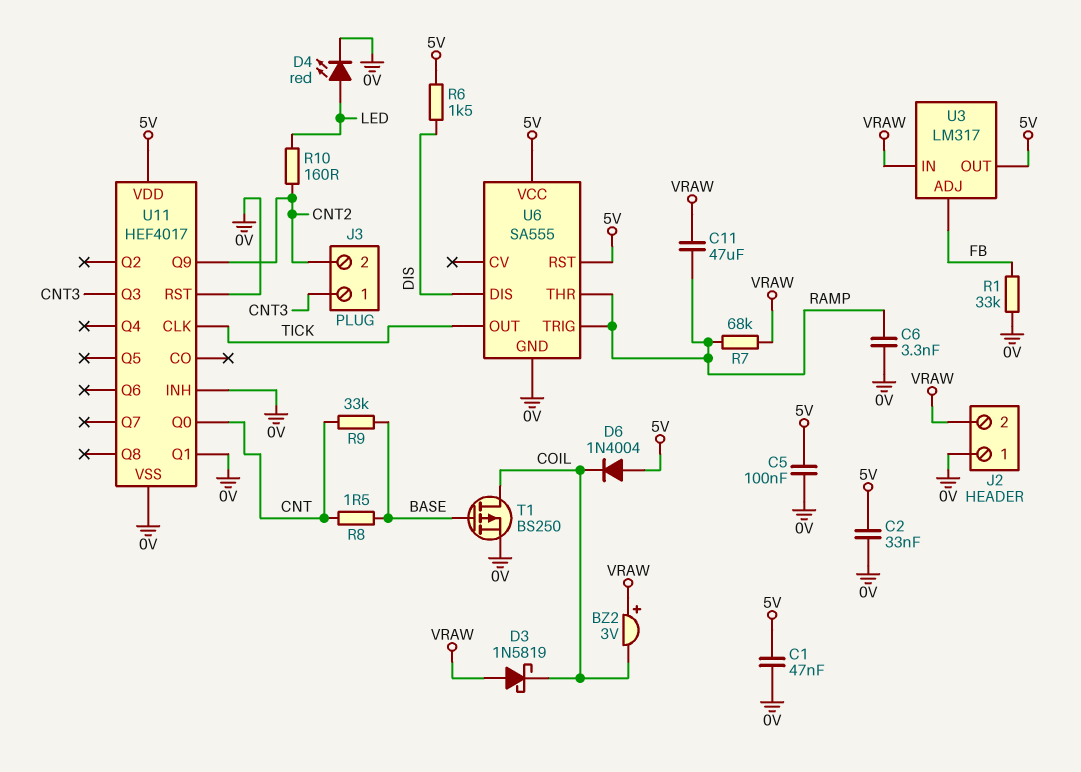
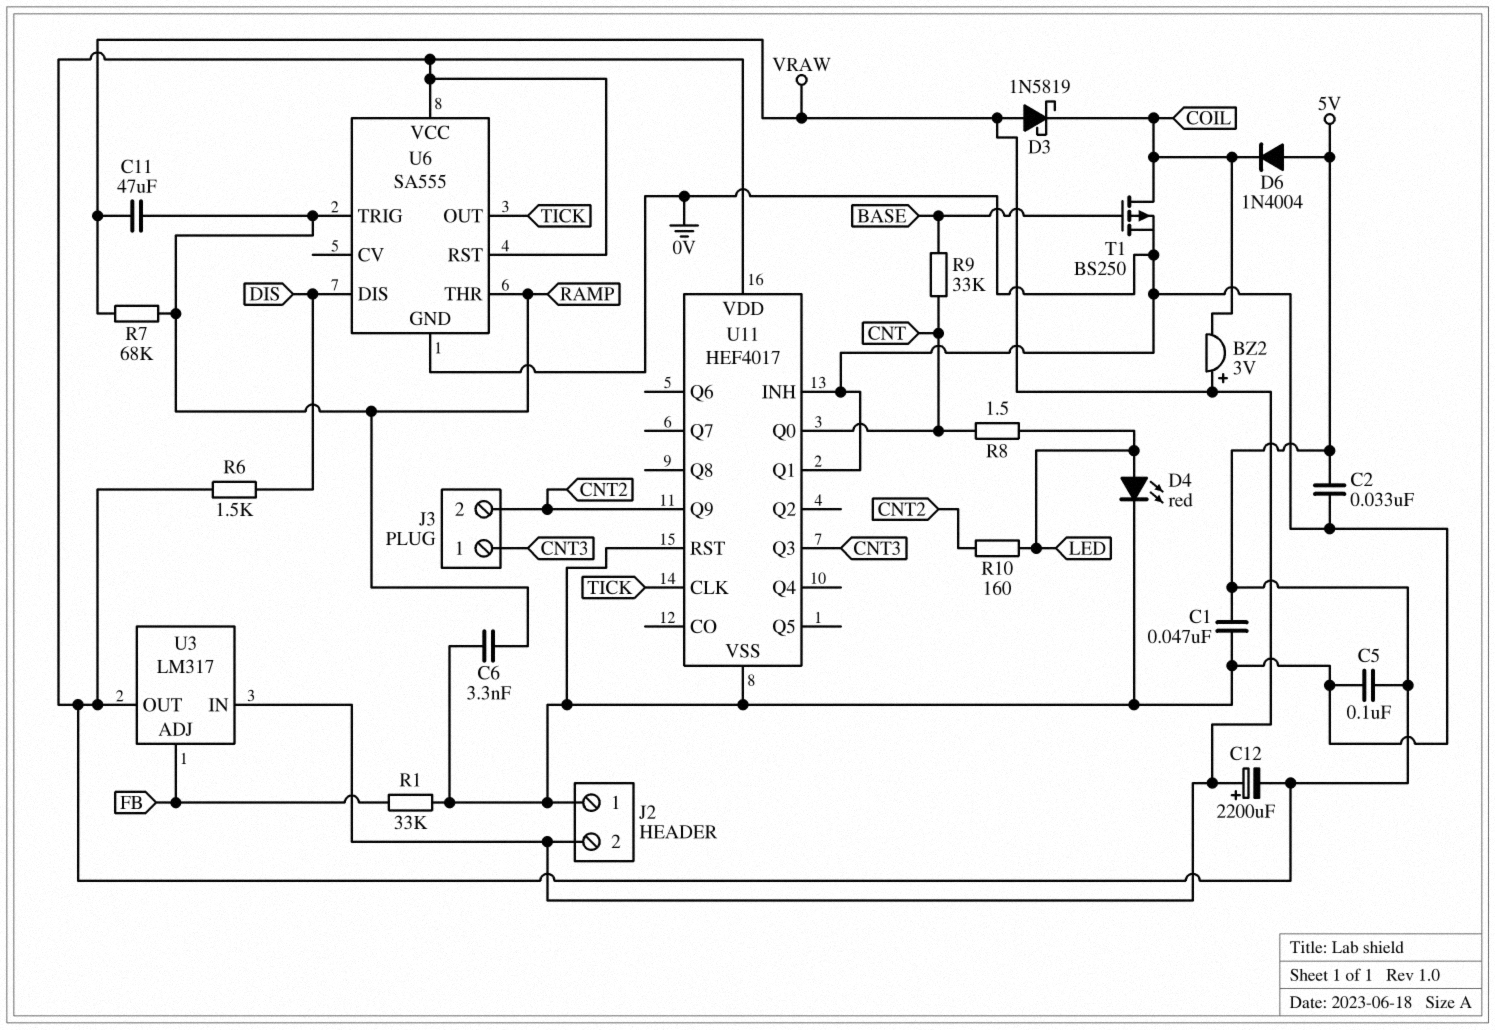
C12: none -> 2200uF (plus VRAW, minus 5V)
R8: 1.5 (BASE, CNT) -> 1.5 (CNT, LED)

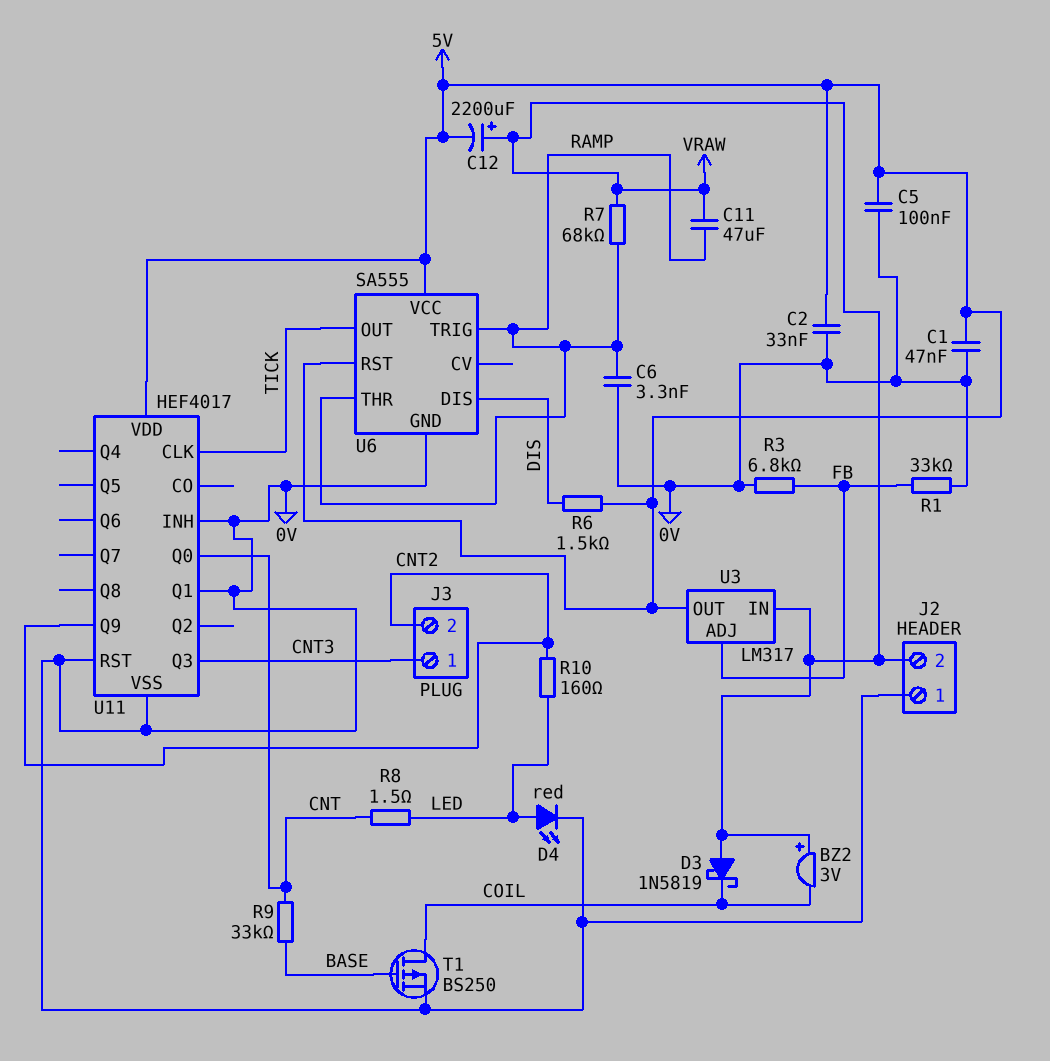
D6: diode 1N4004 (A 5V, K COIL) -> none
R3: none -> 6.8k (0V, FB)

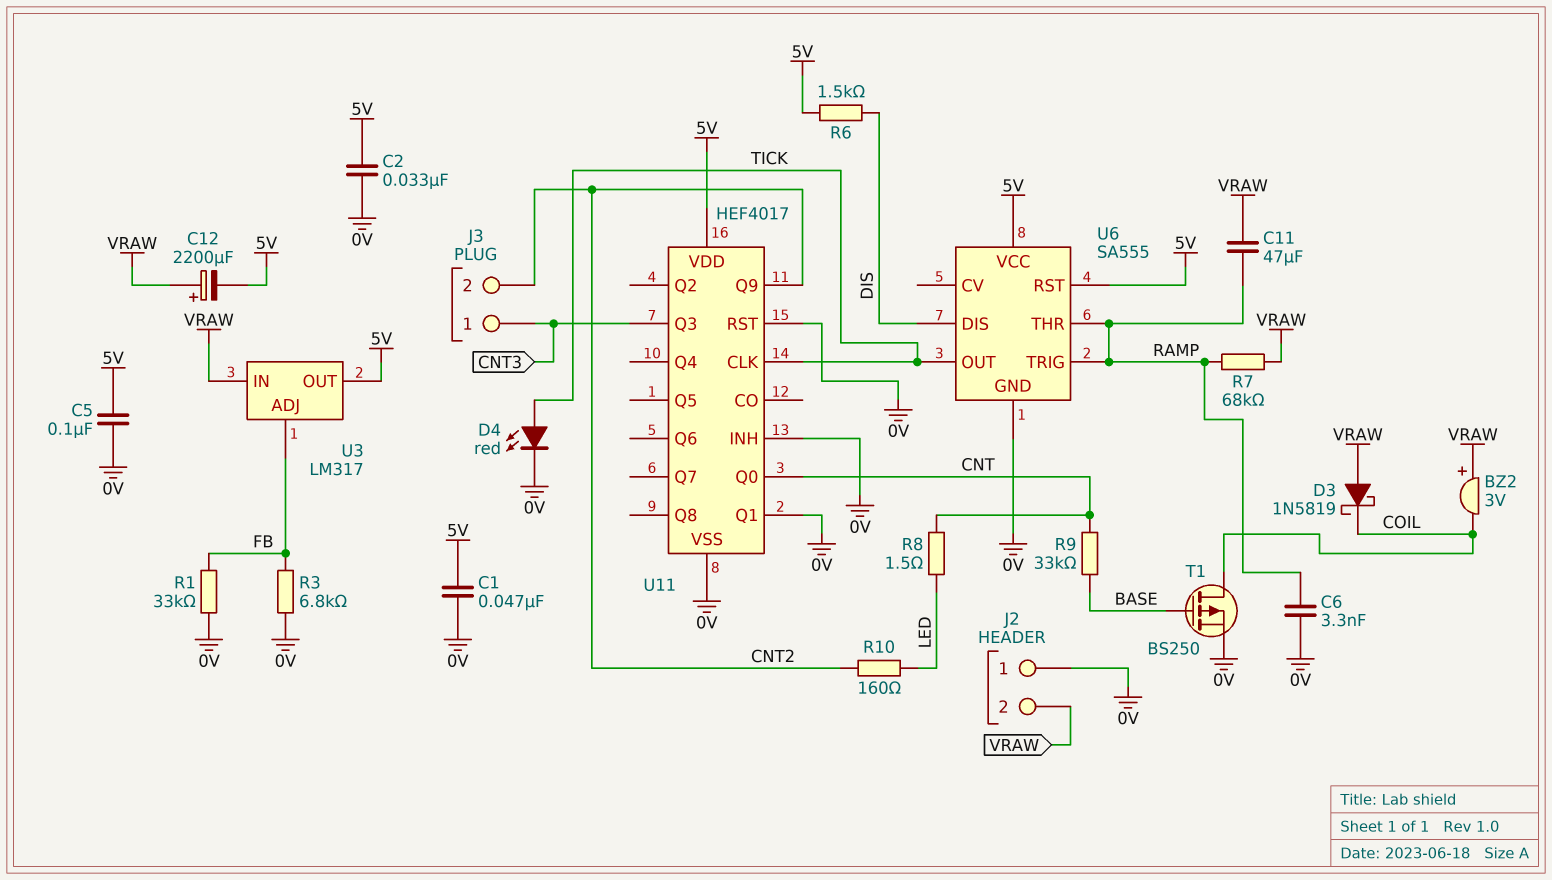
D4: LED red (A LED, K 0V) -> LED red (A TICK, K 0V)

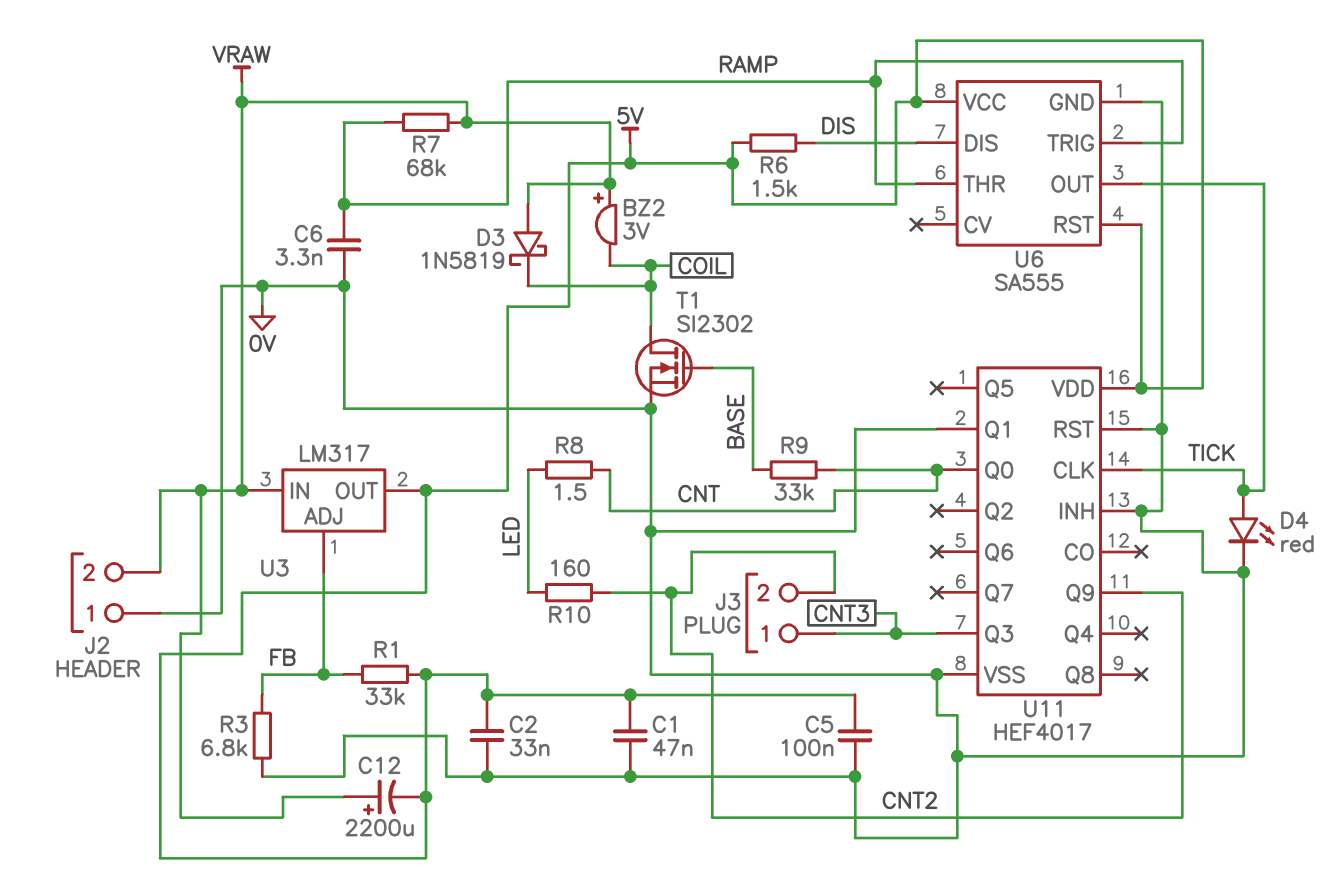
C11: 47uF (RAMP, VRAW) -> none
R1: 33k (0V, FB) -> 33k (5V, FB)
T1: PMOS BS250 (G BASE, D COIL, S 0V) -> NMOS SI2302 (G BASE, D COIL, S 0V)

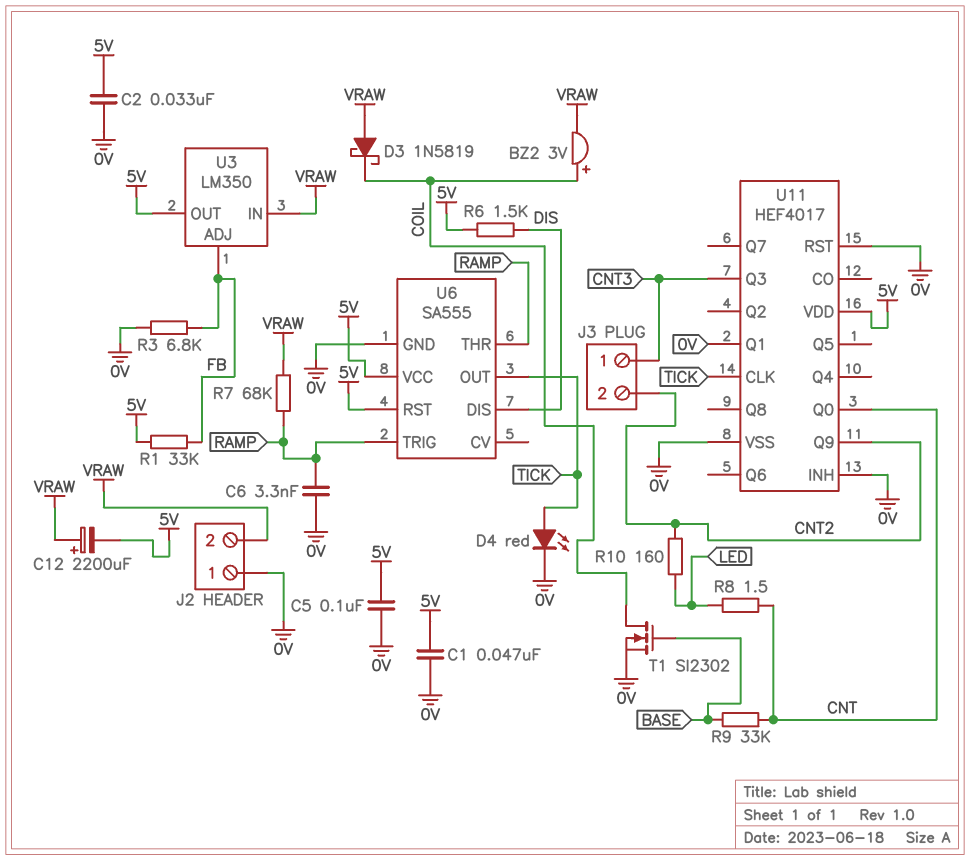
BZ2: buzzer 3V (plus VRAW, minus COIL) -> buzzer 3V (plus COIL, minus VRAW)
U3: LM317 -> LM350

